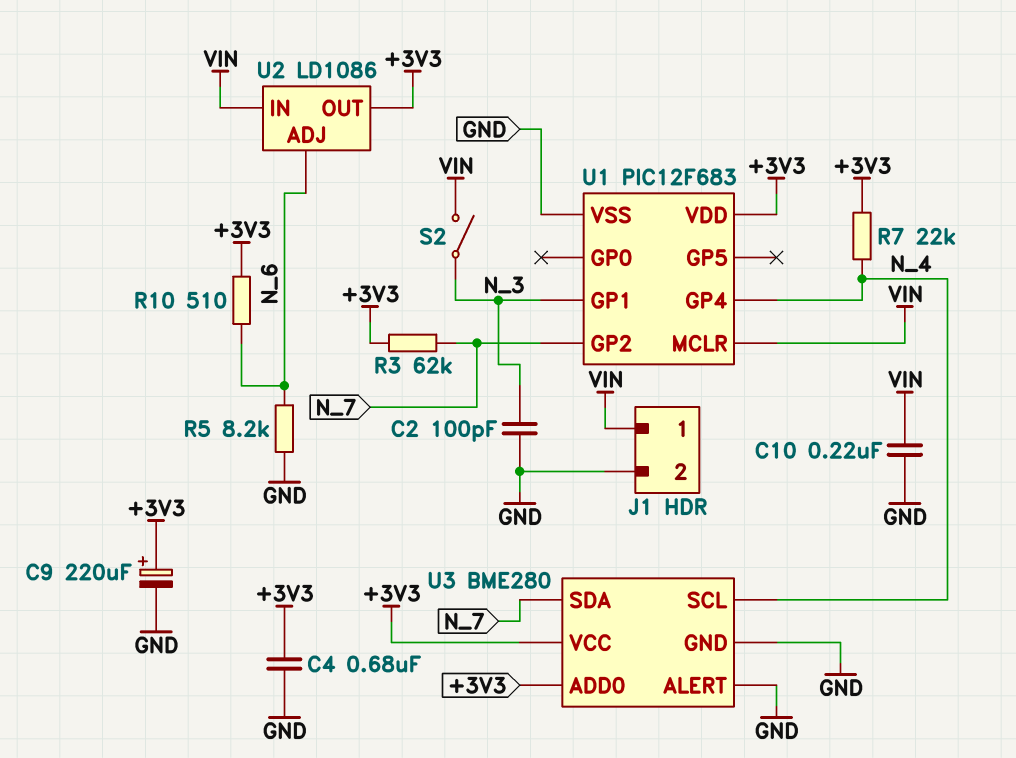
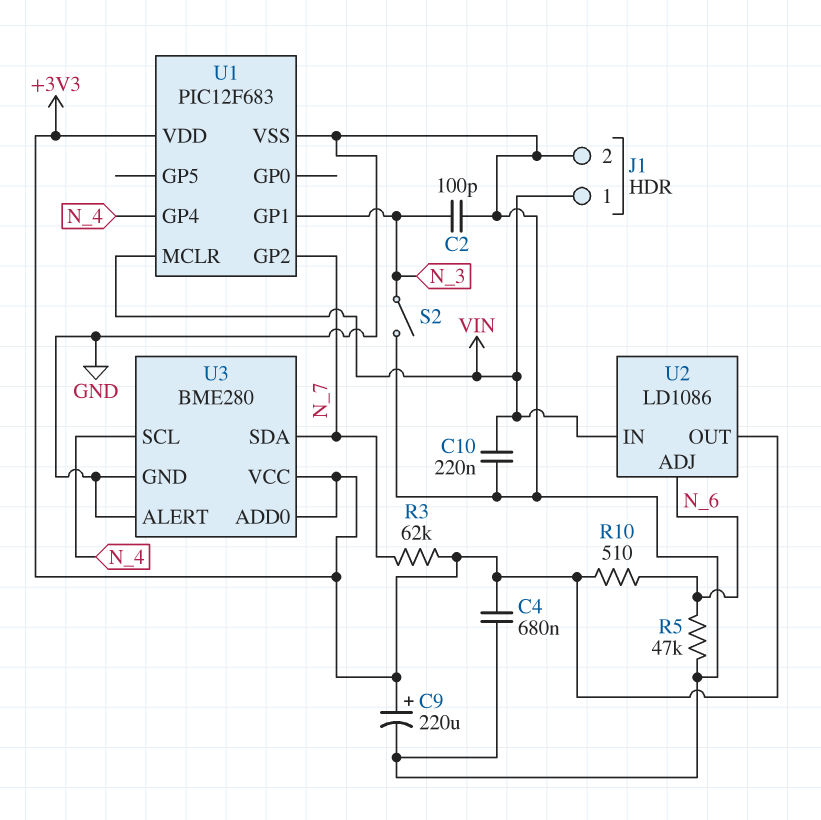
R5: 8.2k (GND, N_6) -> 47k (GND, N_6)
R7: 22k (+3V3, N_4) -> none
S2: switch (N_3, VIN) -> switch (GND, N_3)

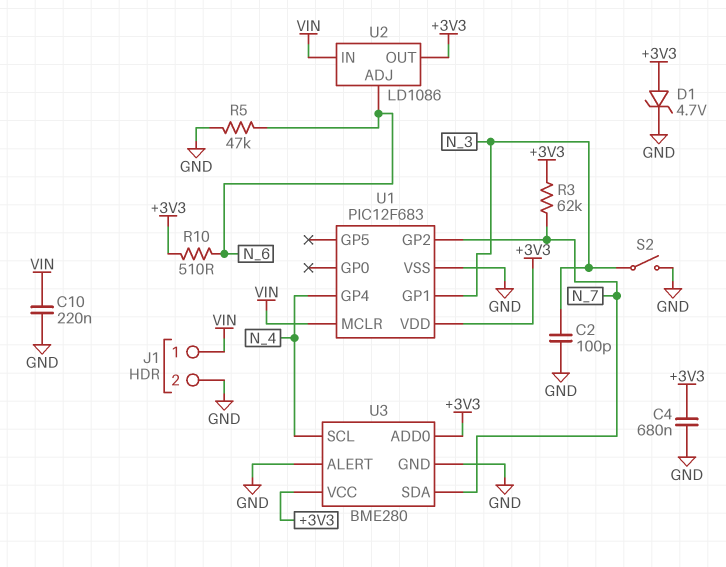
C9: 220uF (plus +3V3, minus GND) -> none
D1: none -> zener 4.7V (A +3V3, K GND)

